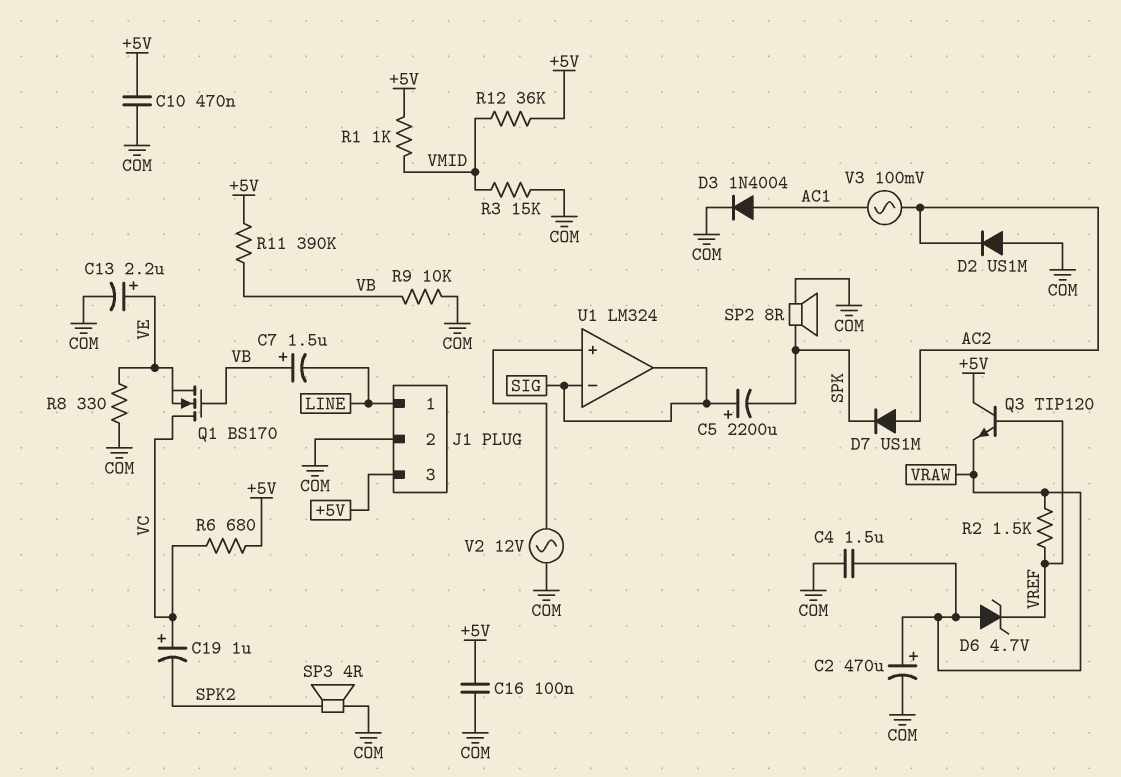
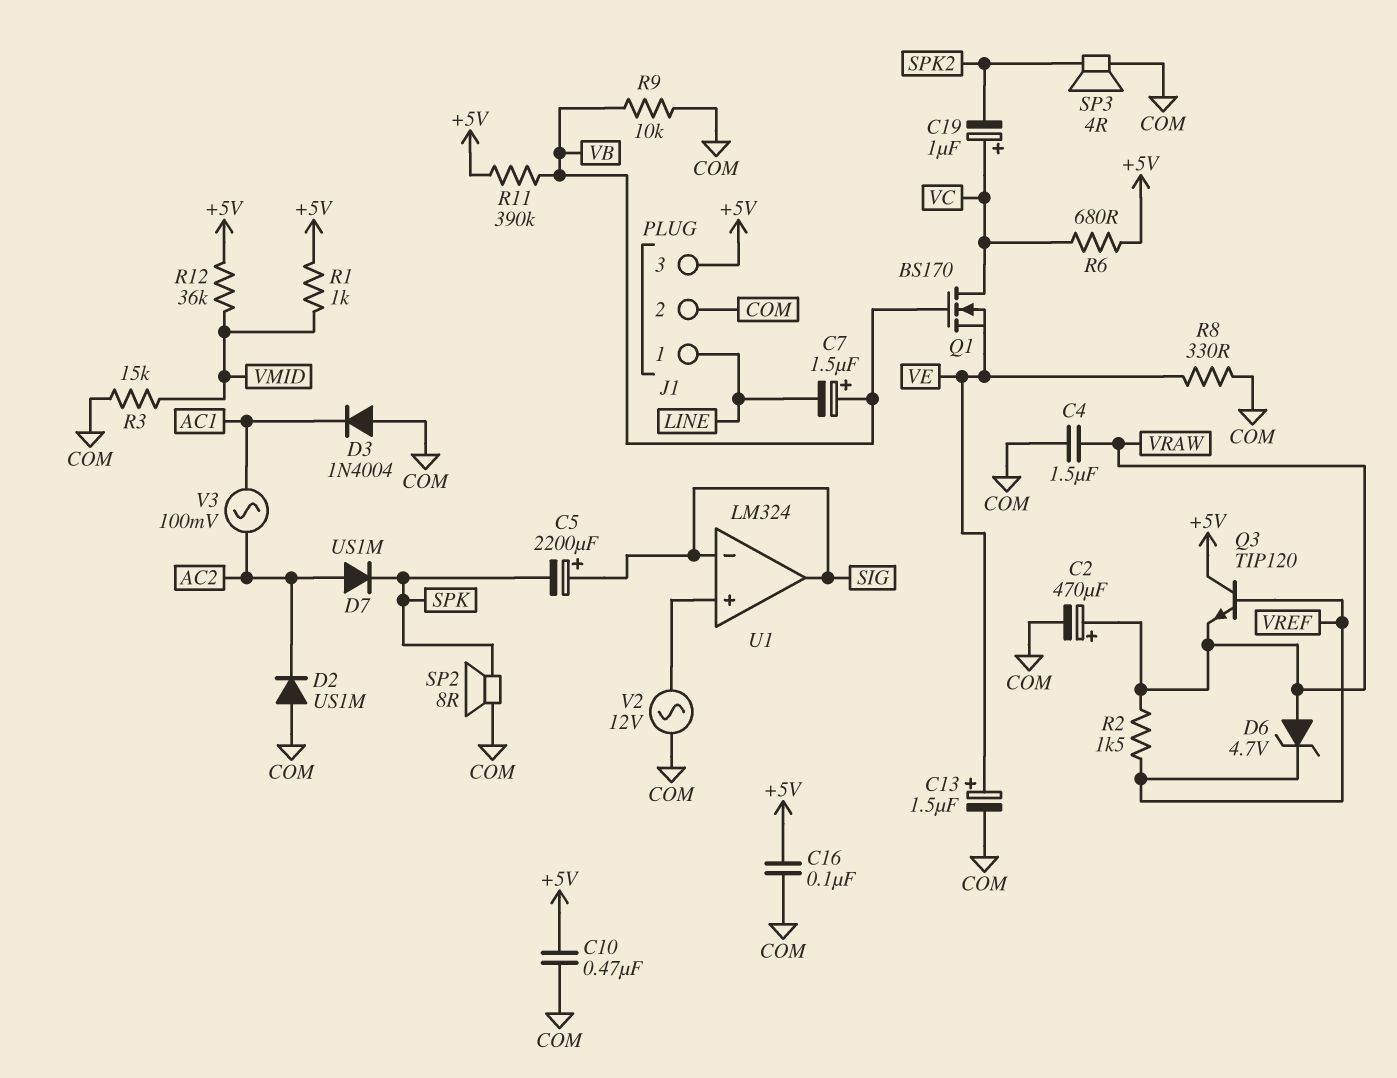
C13: 2.2uF (plus VE, minus COM) -> 1.5uF (plus VE, minus COM)
D3: diode 1N4004 (A AC1, K COM) -> diode 1N4004 (A COM, K AC1)

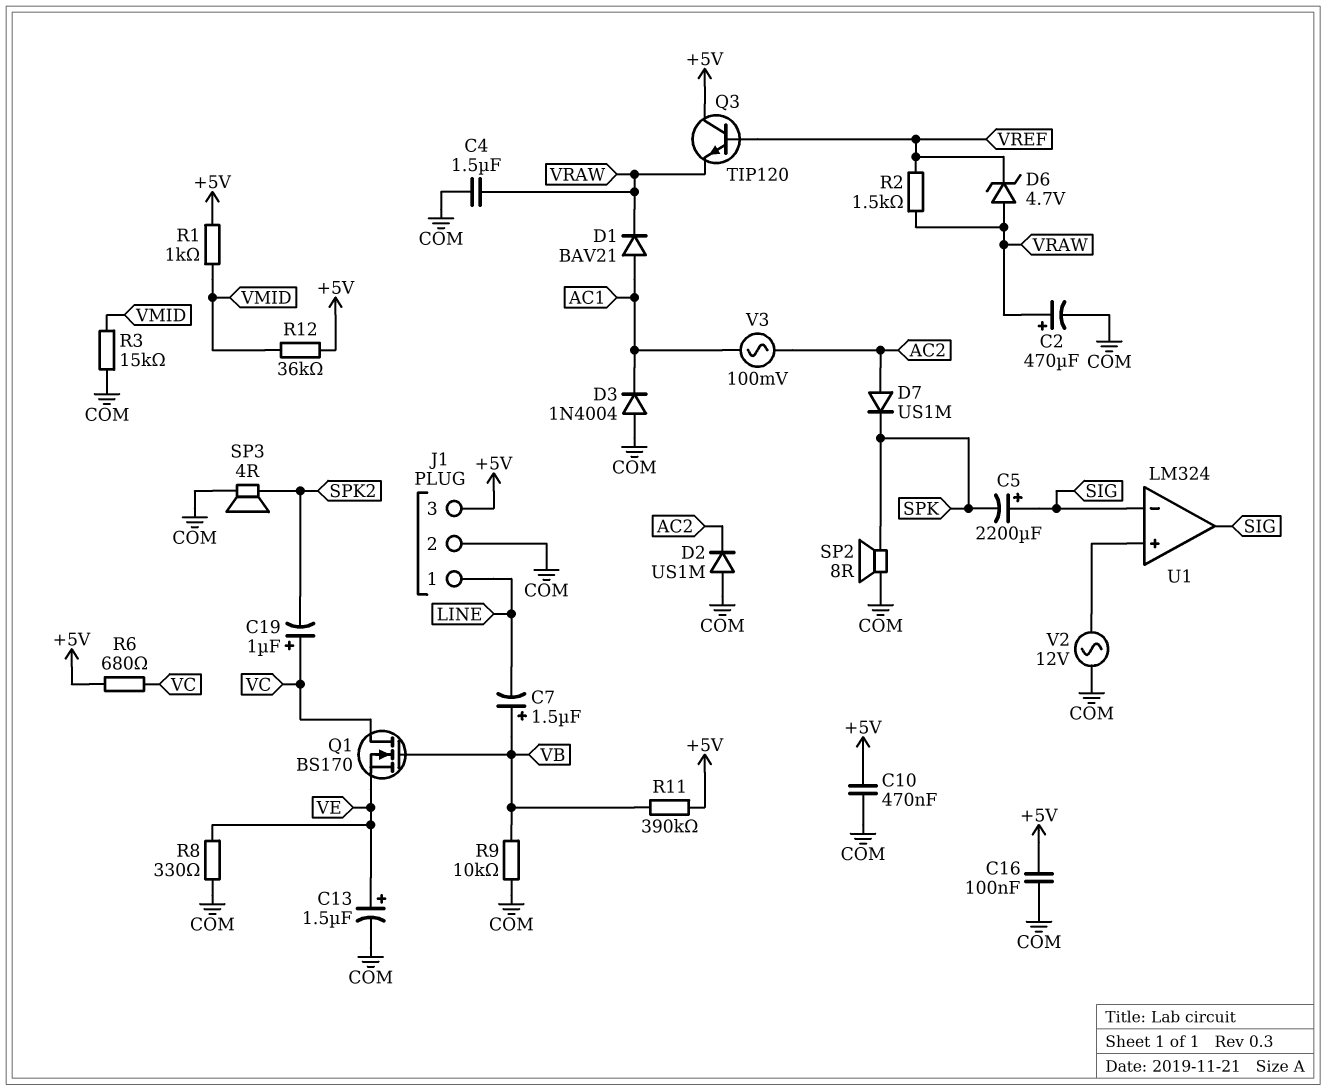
D1: none -> diode BAV21 (A AC1, K VRAW)

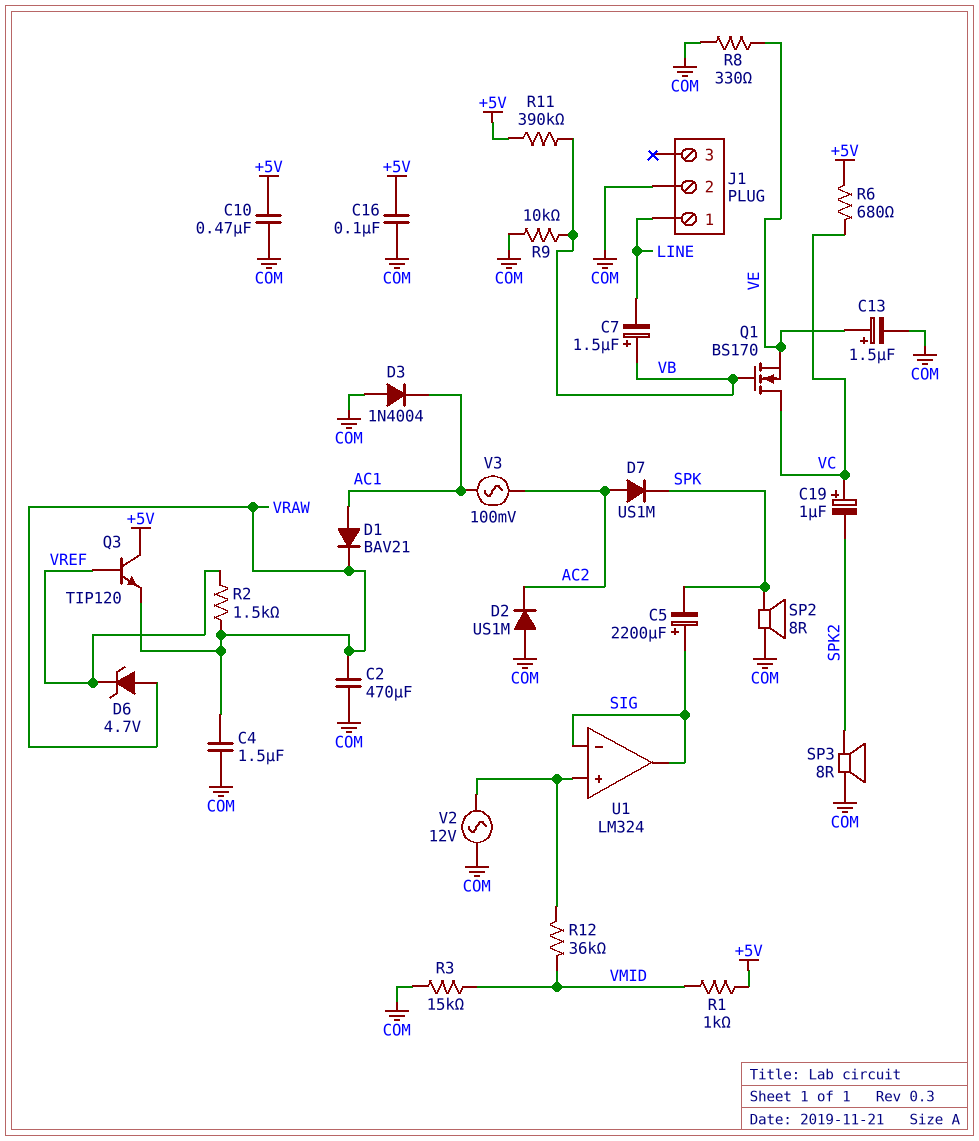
C2: 470uF (plus VRAW, minus COM) -> 470uF (COM, VRAW)
J1 pin 3: +5V -> none
R12: 36k (+5V, VMID) -> 36k (U1/in+, VMID)
SP3: speaker 4R (COM, SPK2) -> speaker 8R (COM, SPK2)

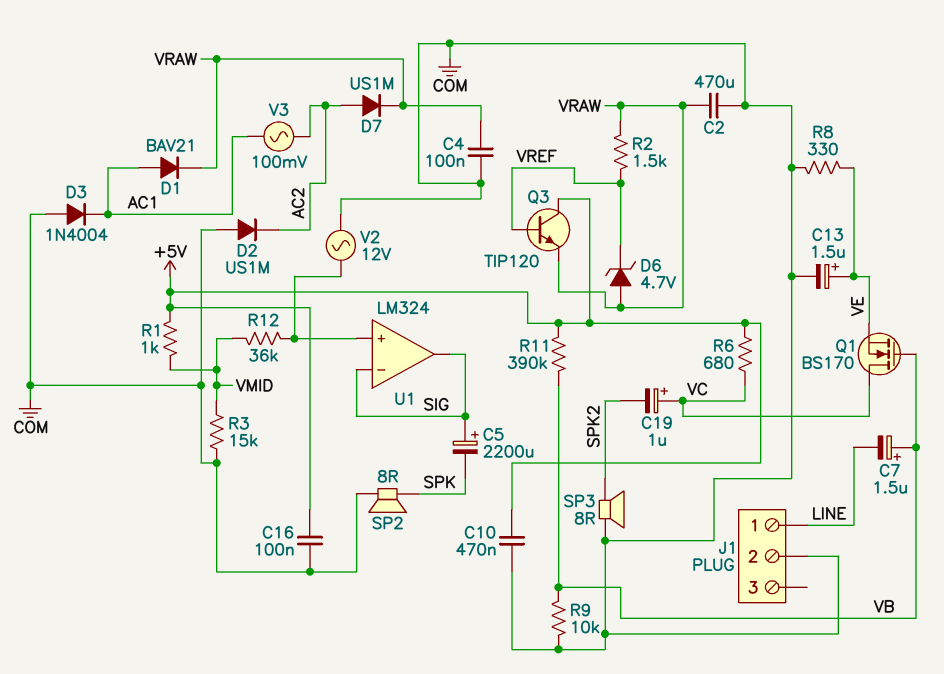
C4: 1.5uF (COM, VRAW) -> 100nF (COM, VRAW)
D7: diode US1M (A AC2, K SPK) -> diode US1M (A AC2, K VRAW)

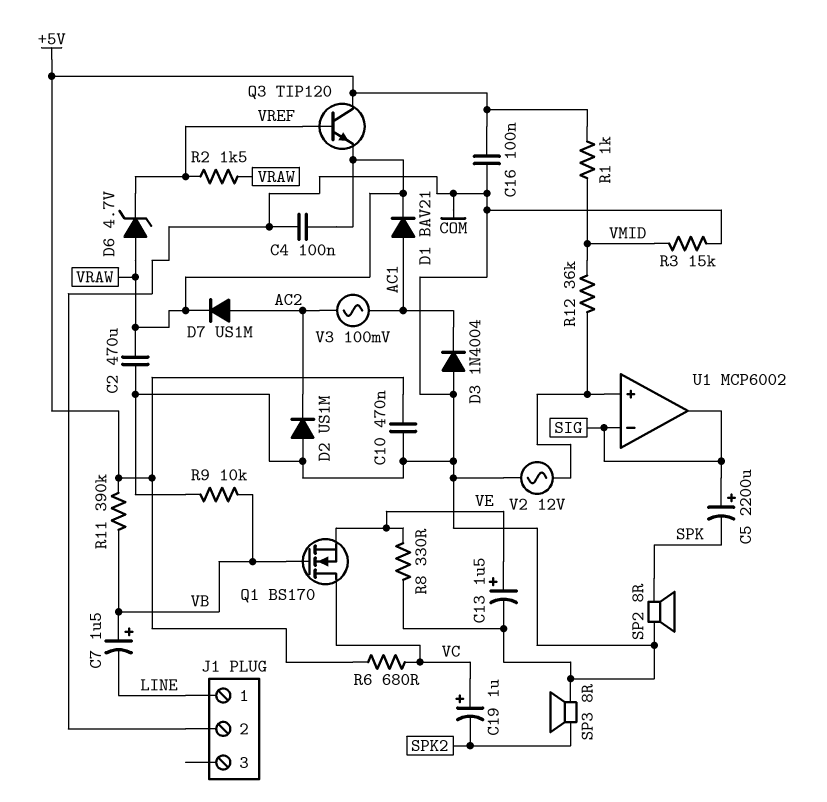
U1: LM324 -> MCP6002

